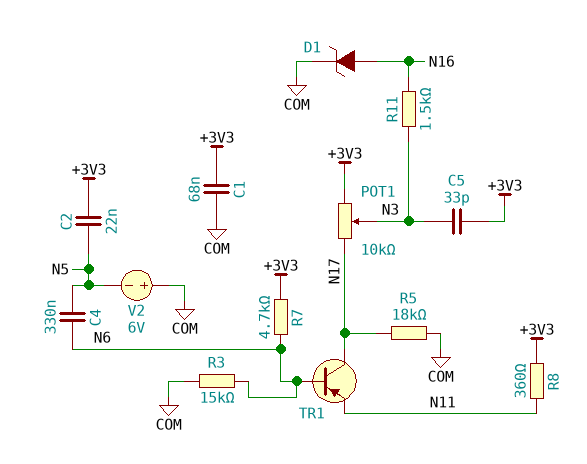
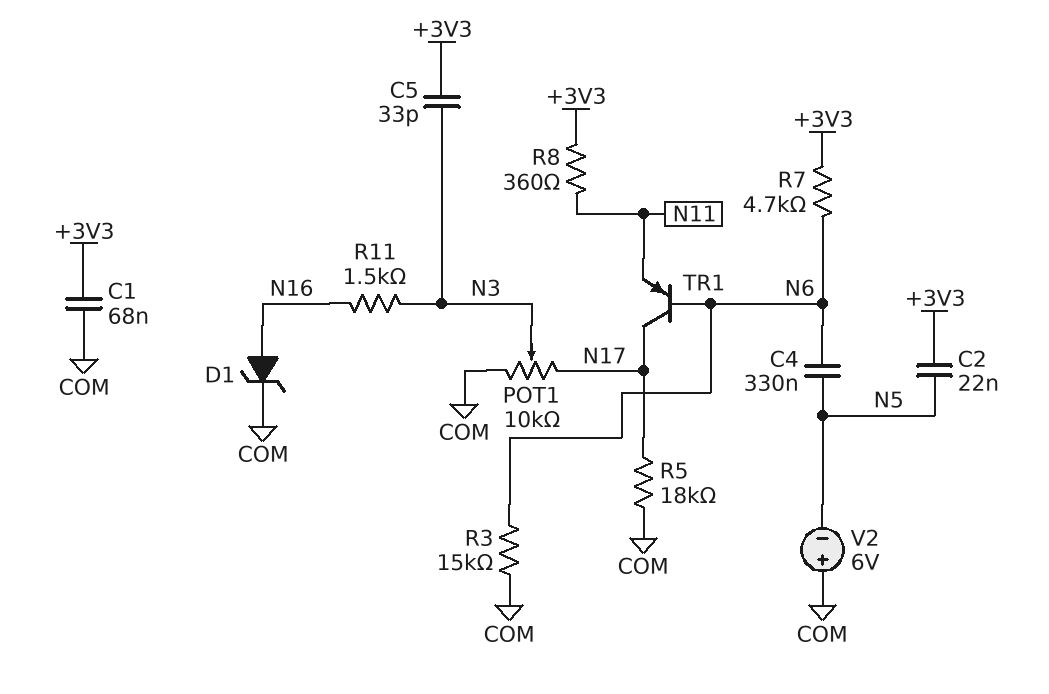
POT1: 10k (+3V3, N17, wiper N3) -> 10k (COM, N17, wiper N3)

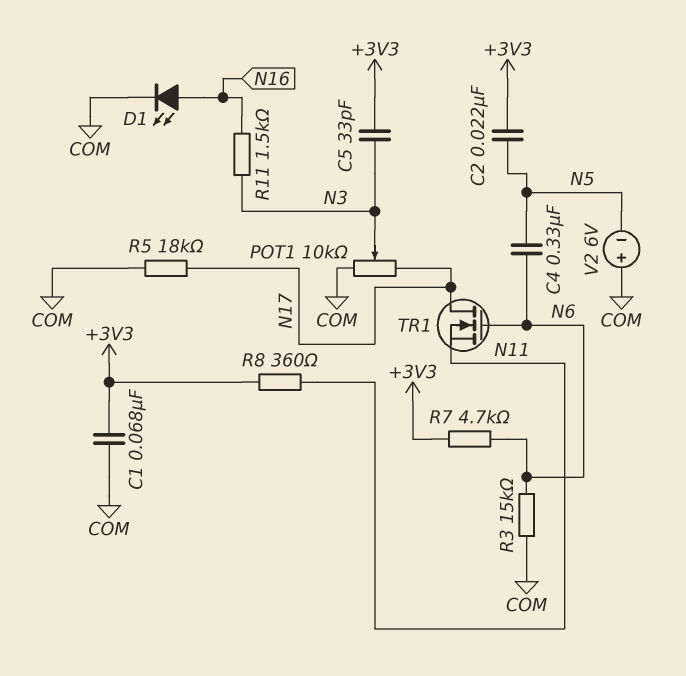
D1: zener (A N16, K COM) -> LED (A N16, K COM)
TR1: PNP (B N6, C N17, E N11) -> NMOS (G N6, D N17, S N11)

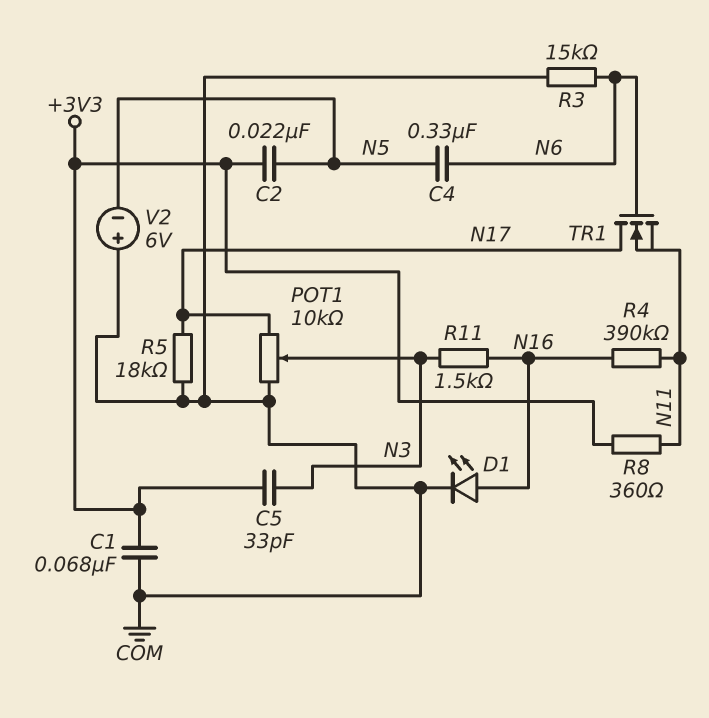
R4: none -> 390k (N11, N16)
R7: 4.7k (+3V3, N6) -> none

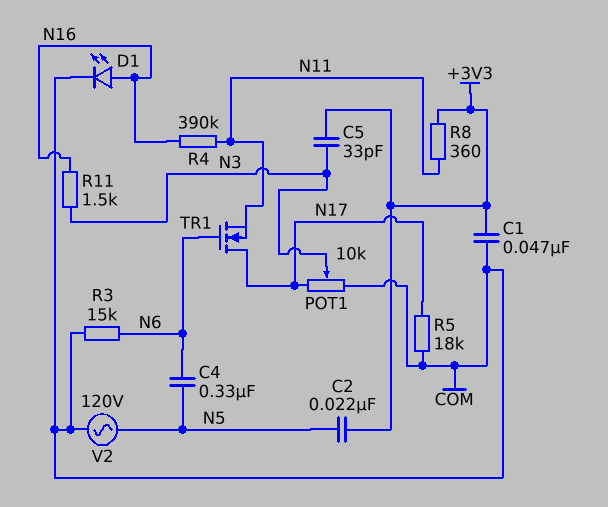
C1: 68nF (+3V3, COM) -> 47nF (+3V3, COM)
V2: 6V (plus COM, minus N5) -> AC 120V (COM, N5)

